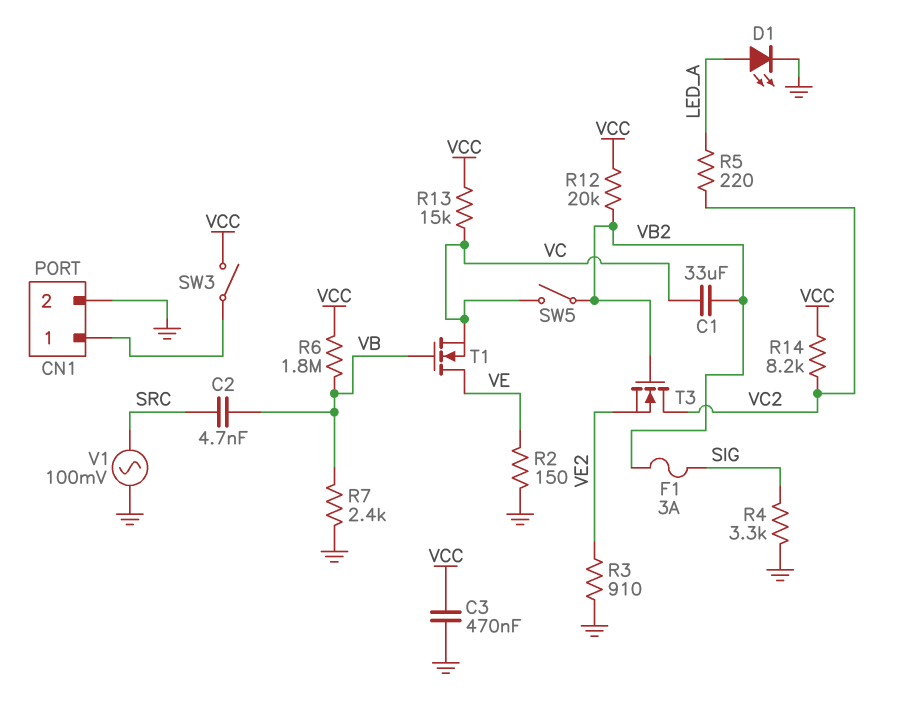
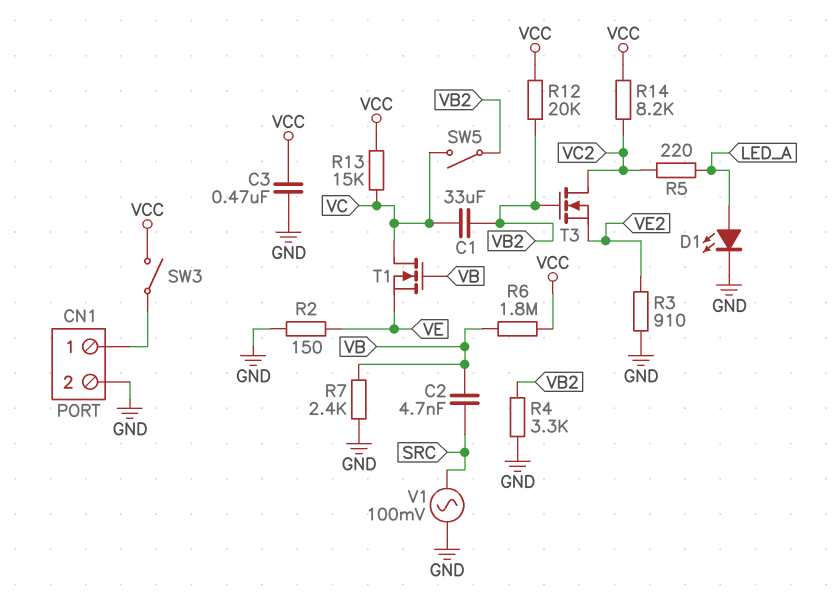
F1: 3A (SIG, VB2) -> none
R4: 3.3k (GND, SIG) -> 3.3k (GND, VB2)
T1: NMOS (G VB, D VE, S VC) -> NMOS (G VB, D VC, S VE)

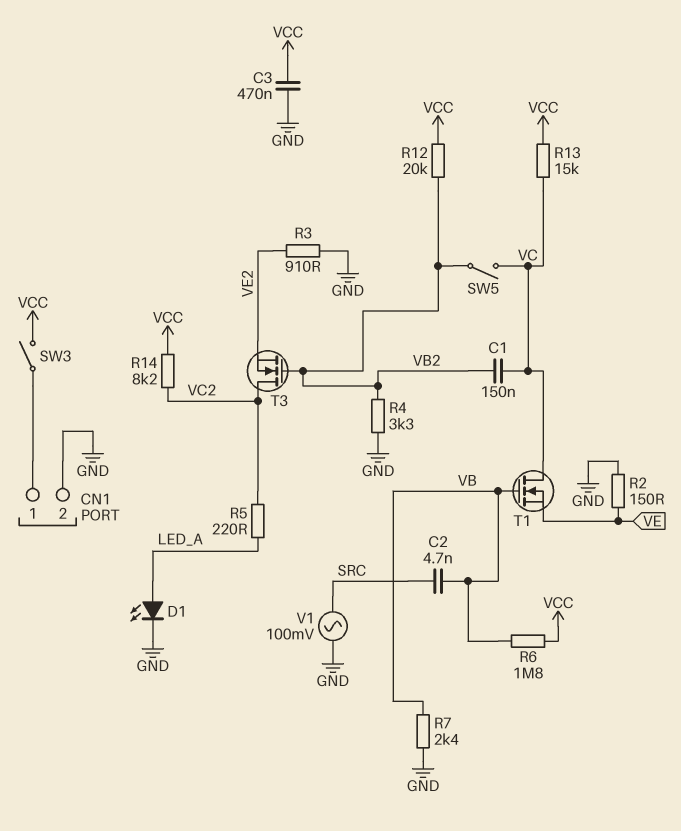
C1: 33uF (VB2, VC) -> 150nF (VB2, VC)

